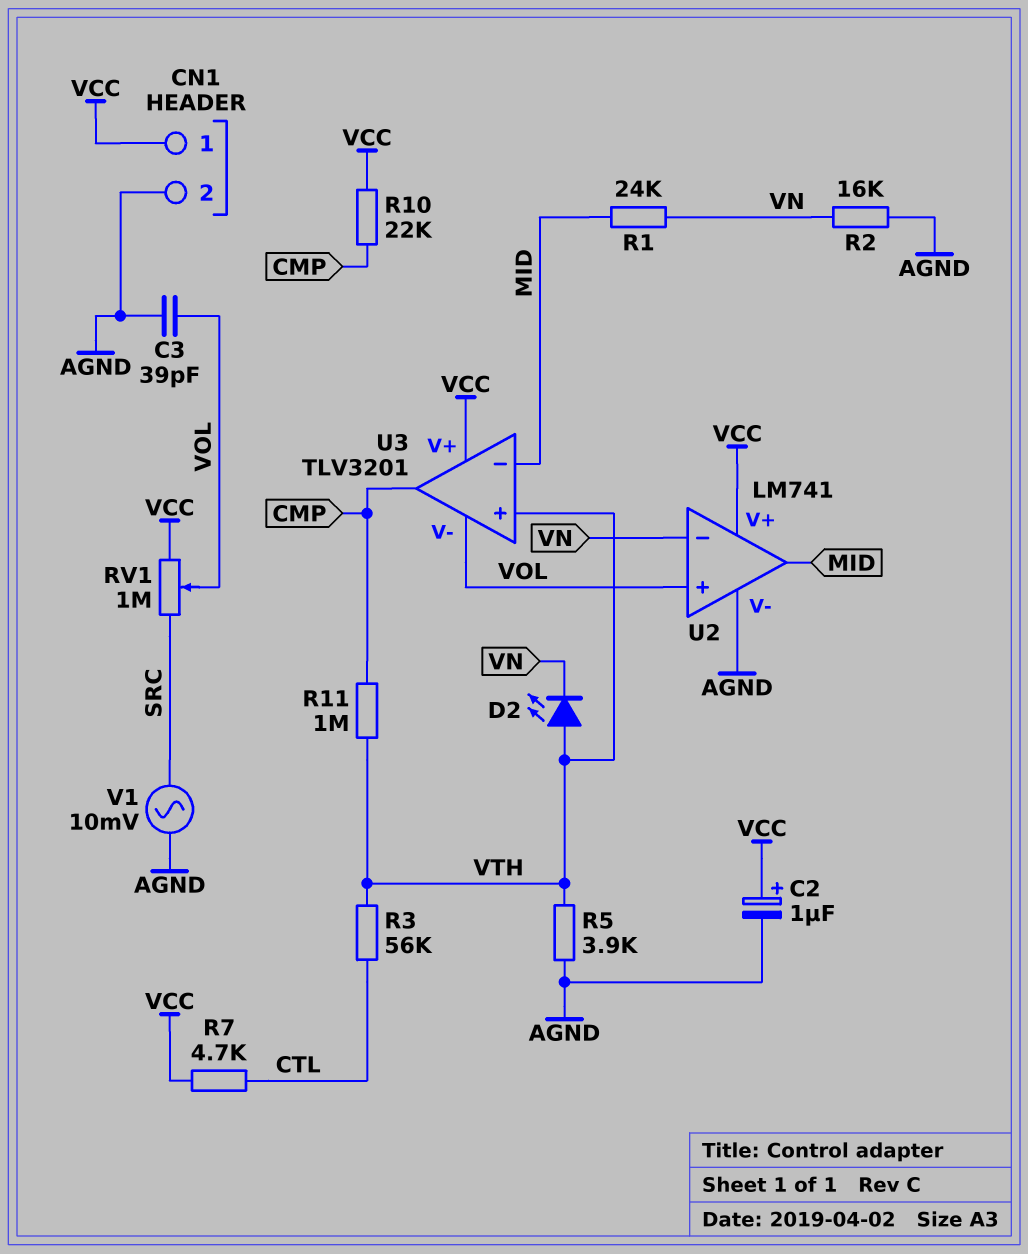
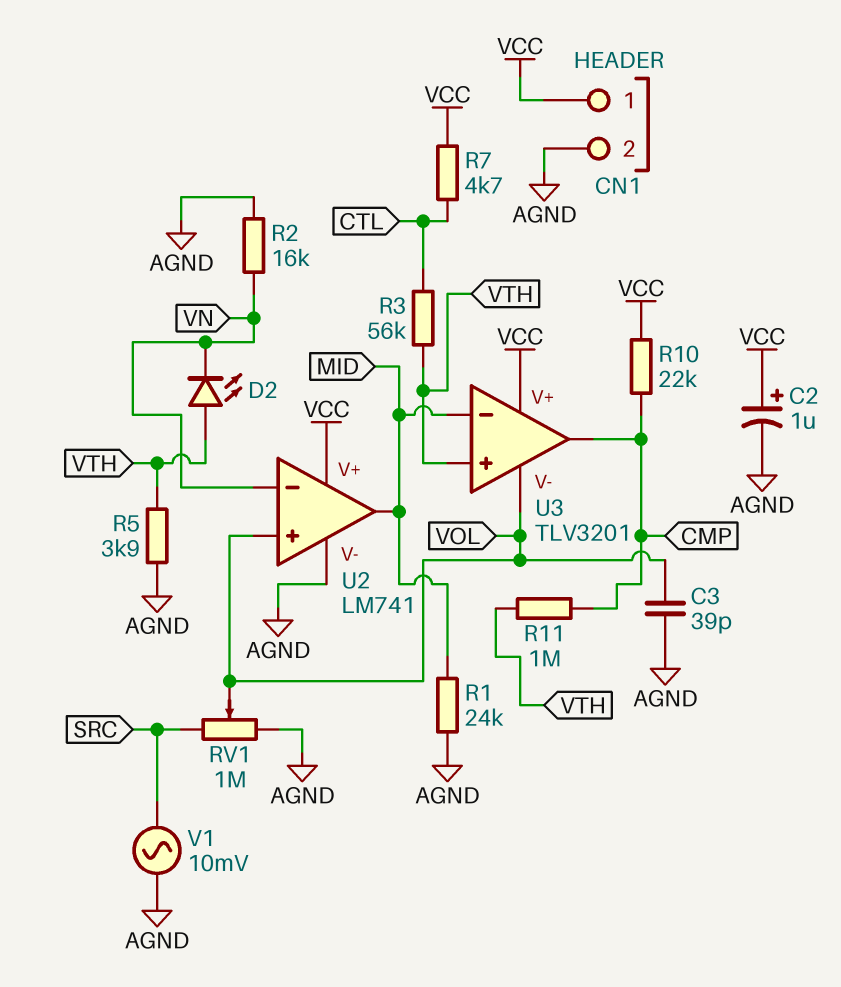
R1: 24k (MID, VN) -> 24k (AGND, MID)
RV1: 1M (SRC, VCC, wiper VOL) -> 1M (AGND, SRC, wiper VOL)

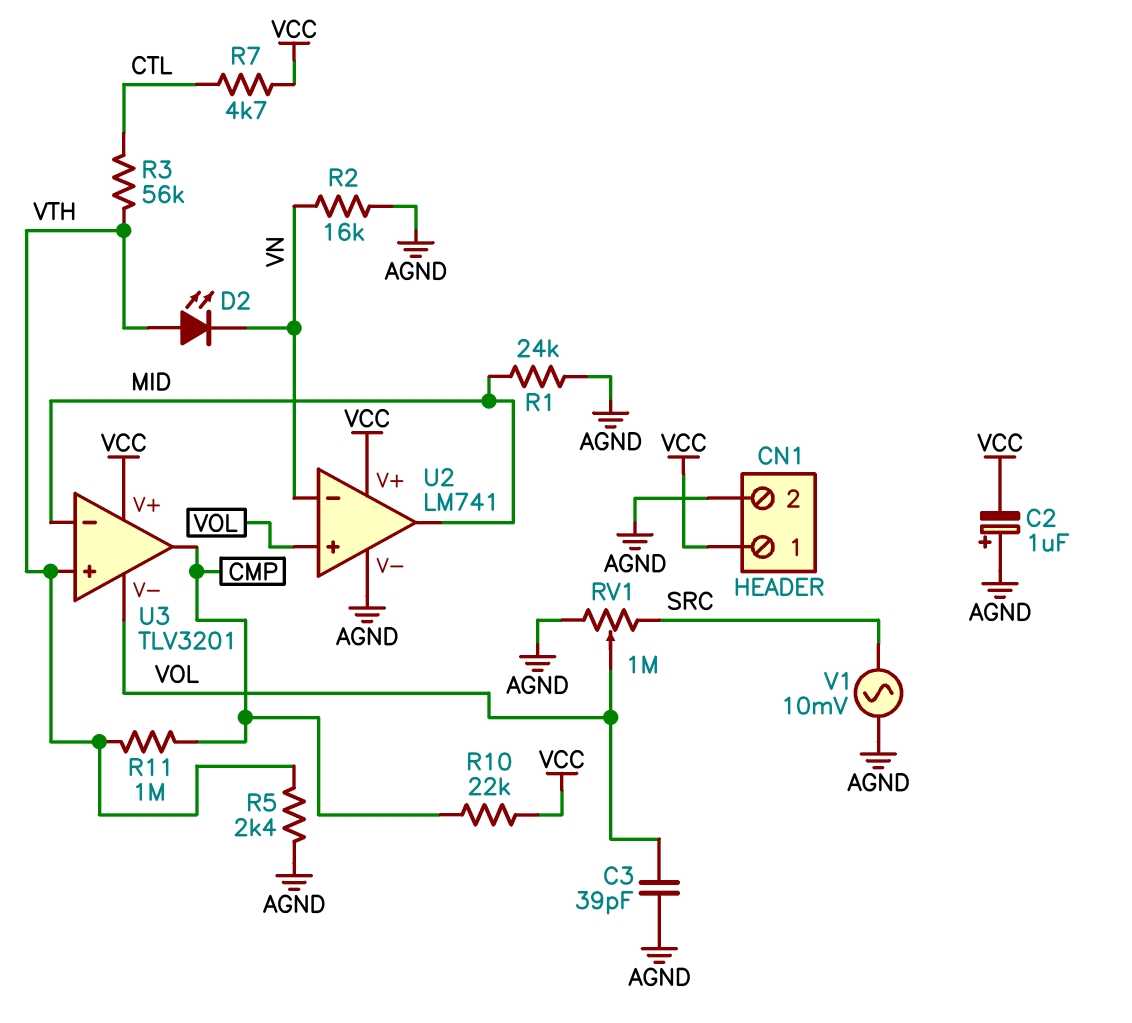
C2: 1uF (plus VCC, minus AGND) -> 1uF (plus AGND, minus VCC)
R5: 3.9k (AGND, VTH) -> 2.4k (AGND, VTH)

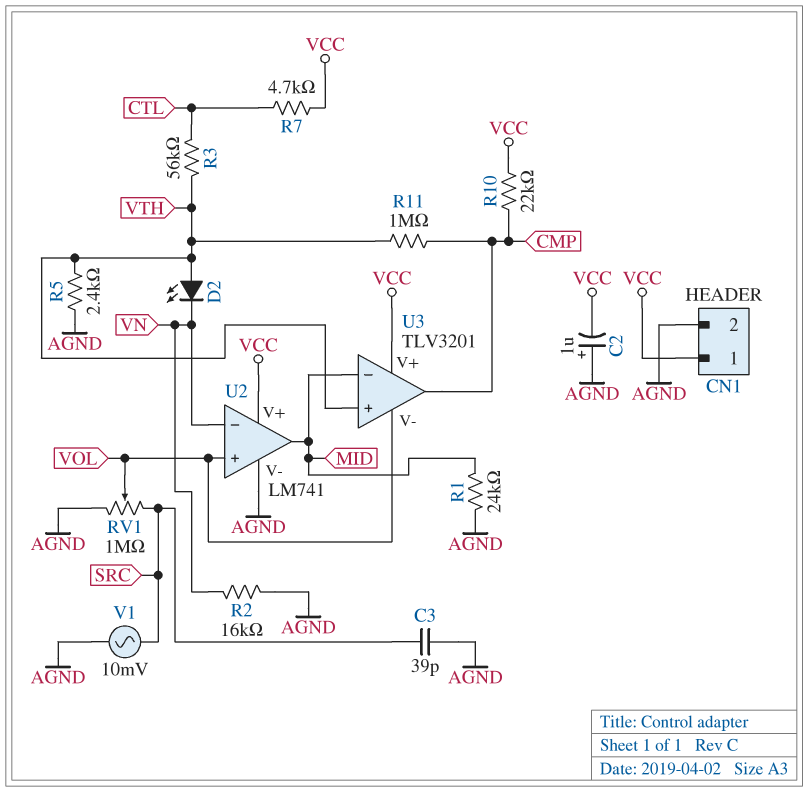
C3: 39pF (AGND, VOL) -> 39pF (AGND, SRC)

